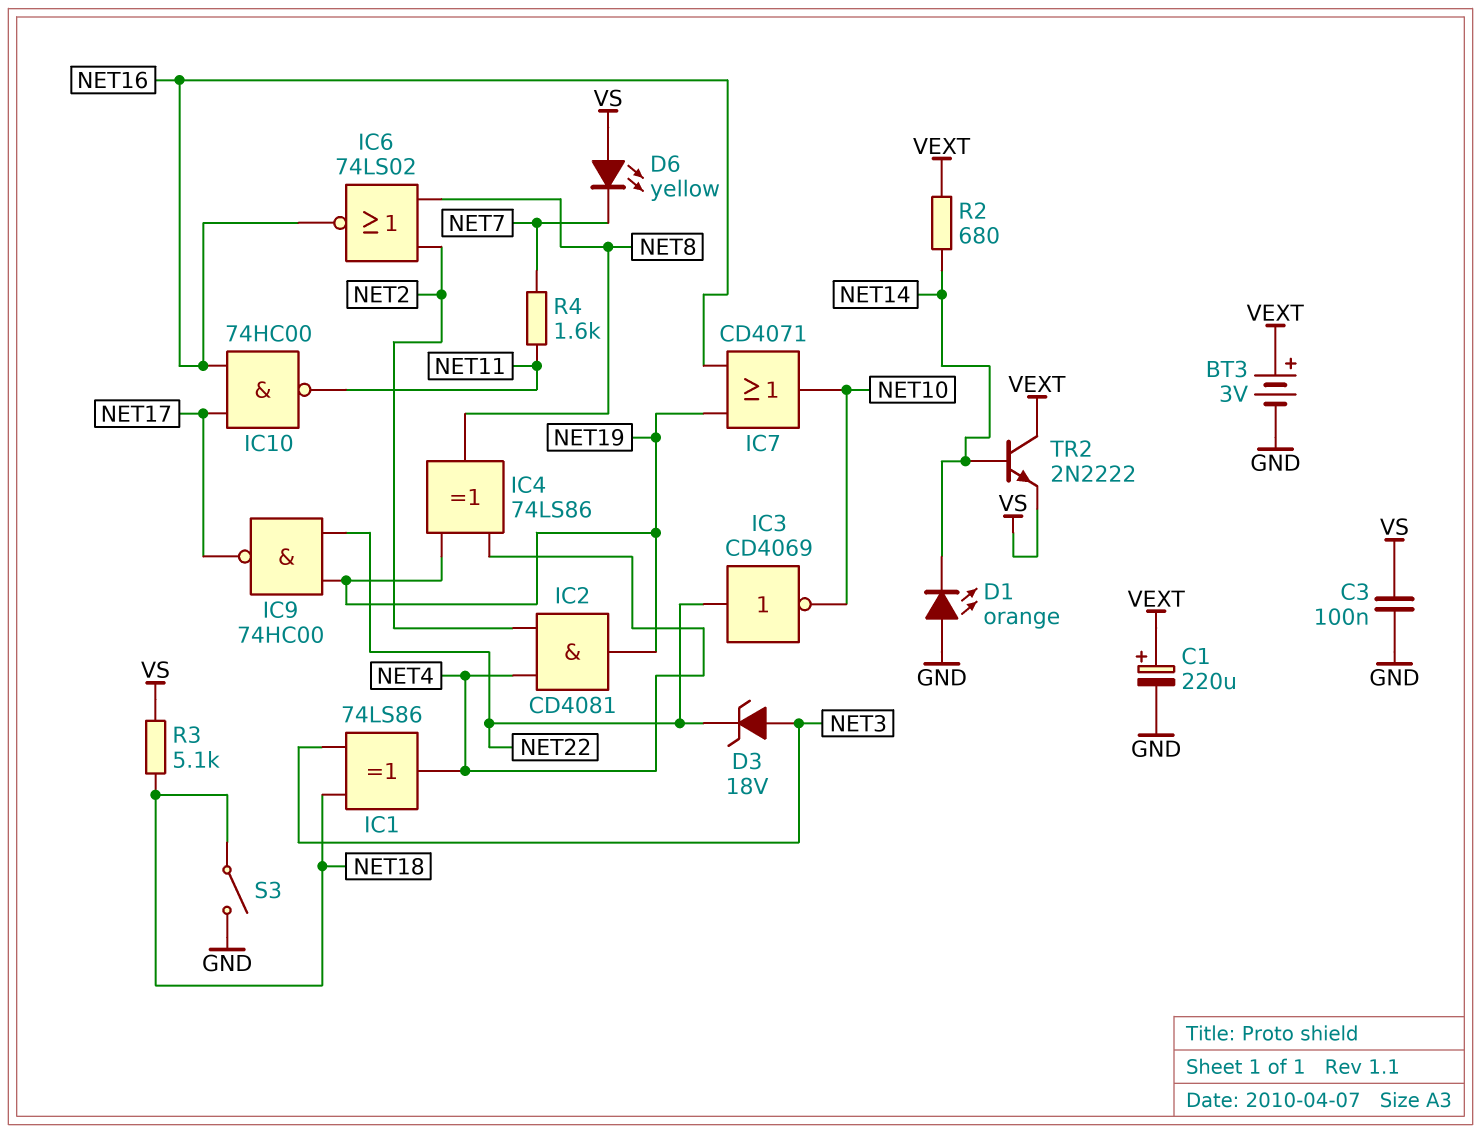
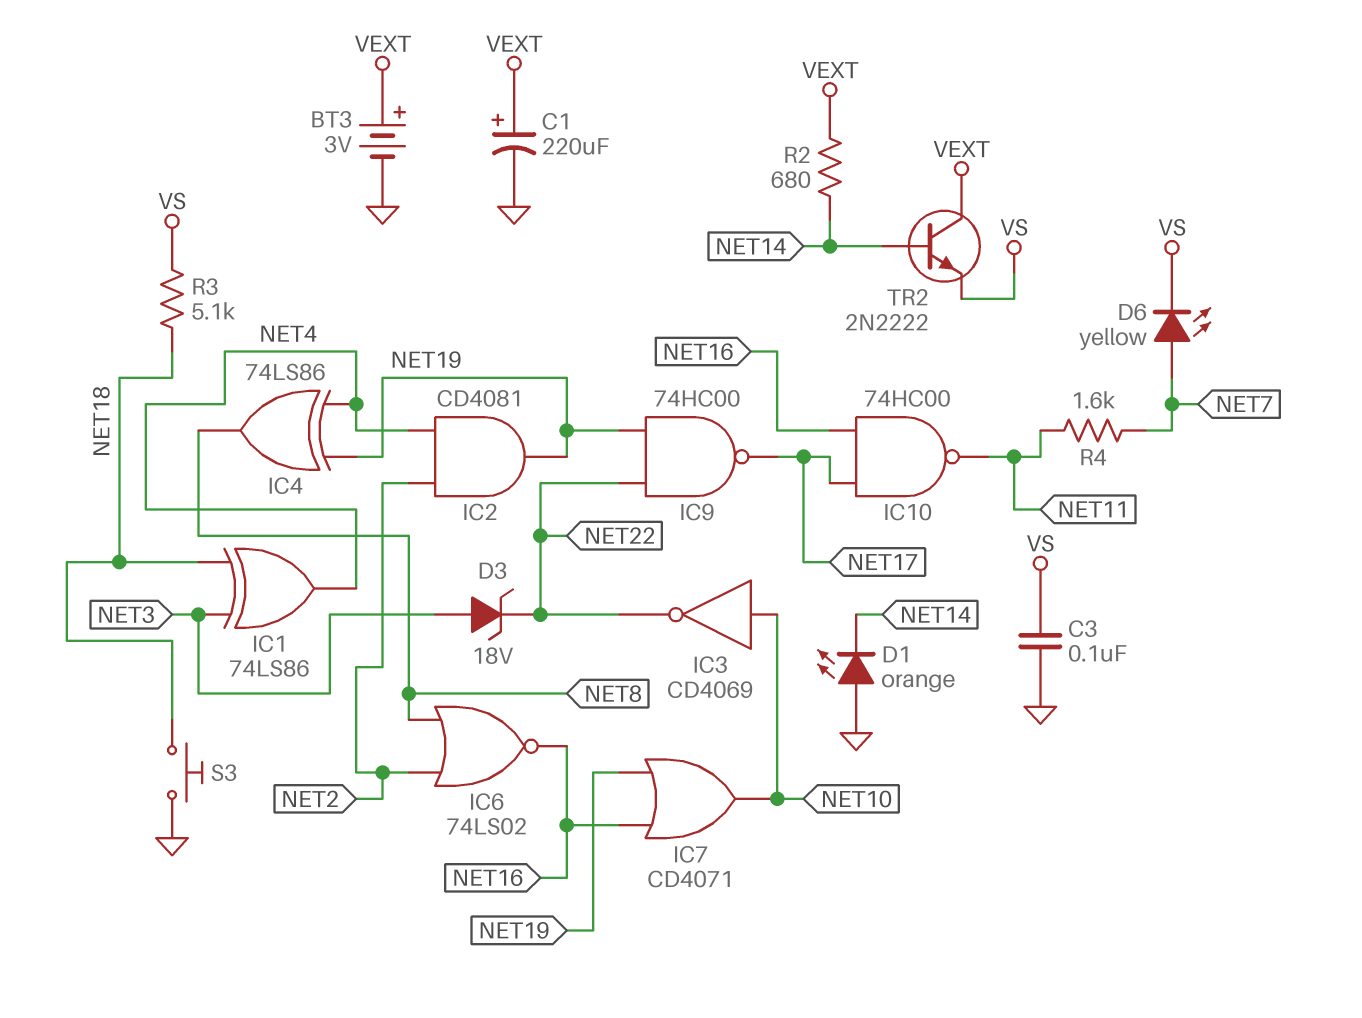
D6: LED yellow (A VS, K NET7) -> LED yellow (A NET7, K VS)
IC3: NOT CD4069 (in NET22, out NET10) -> NOT CD4069 (in NET10, out NET22)
S3: switch (GND, NET18) -> button (GND, NET18)

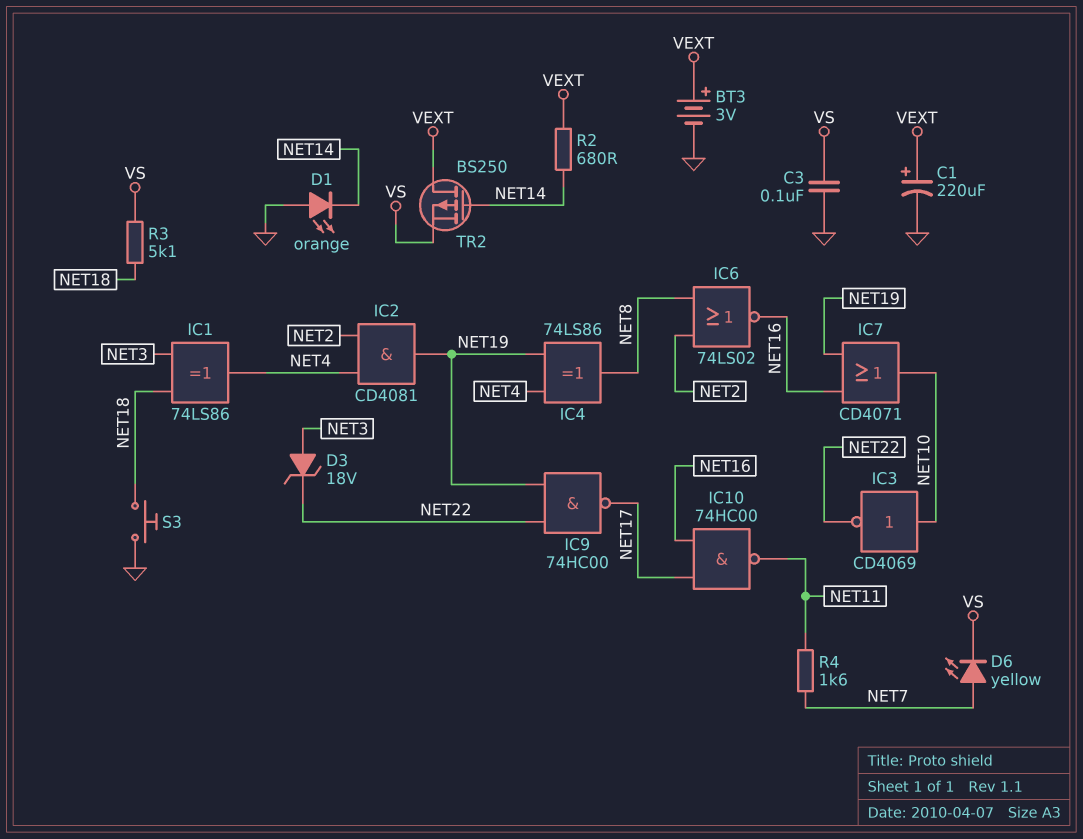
TR2: NPN 2N2222 (B NET14, C VEXT, E VS) -> PMOS BS250 (G NET14, D VEXT, S VS)

